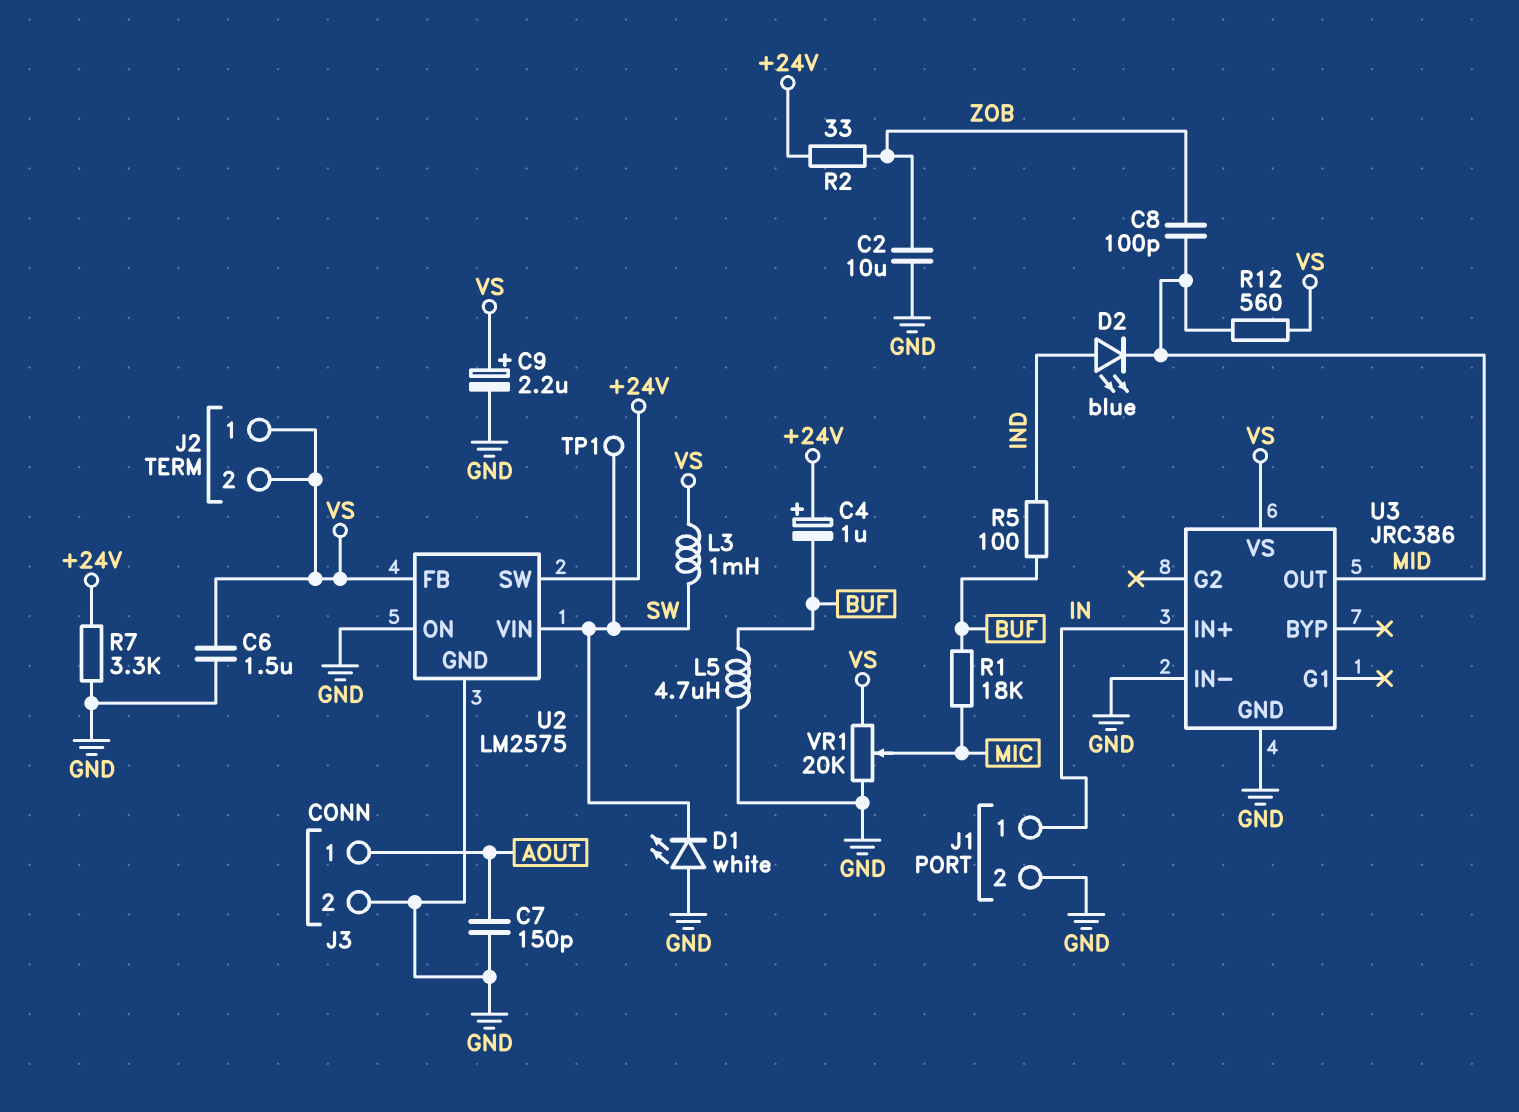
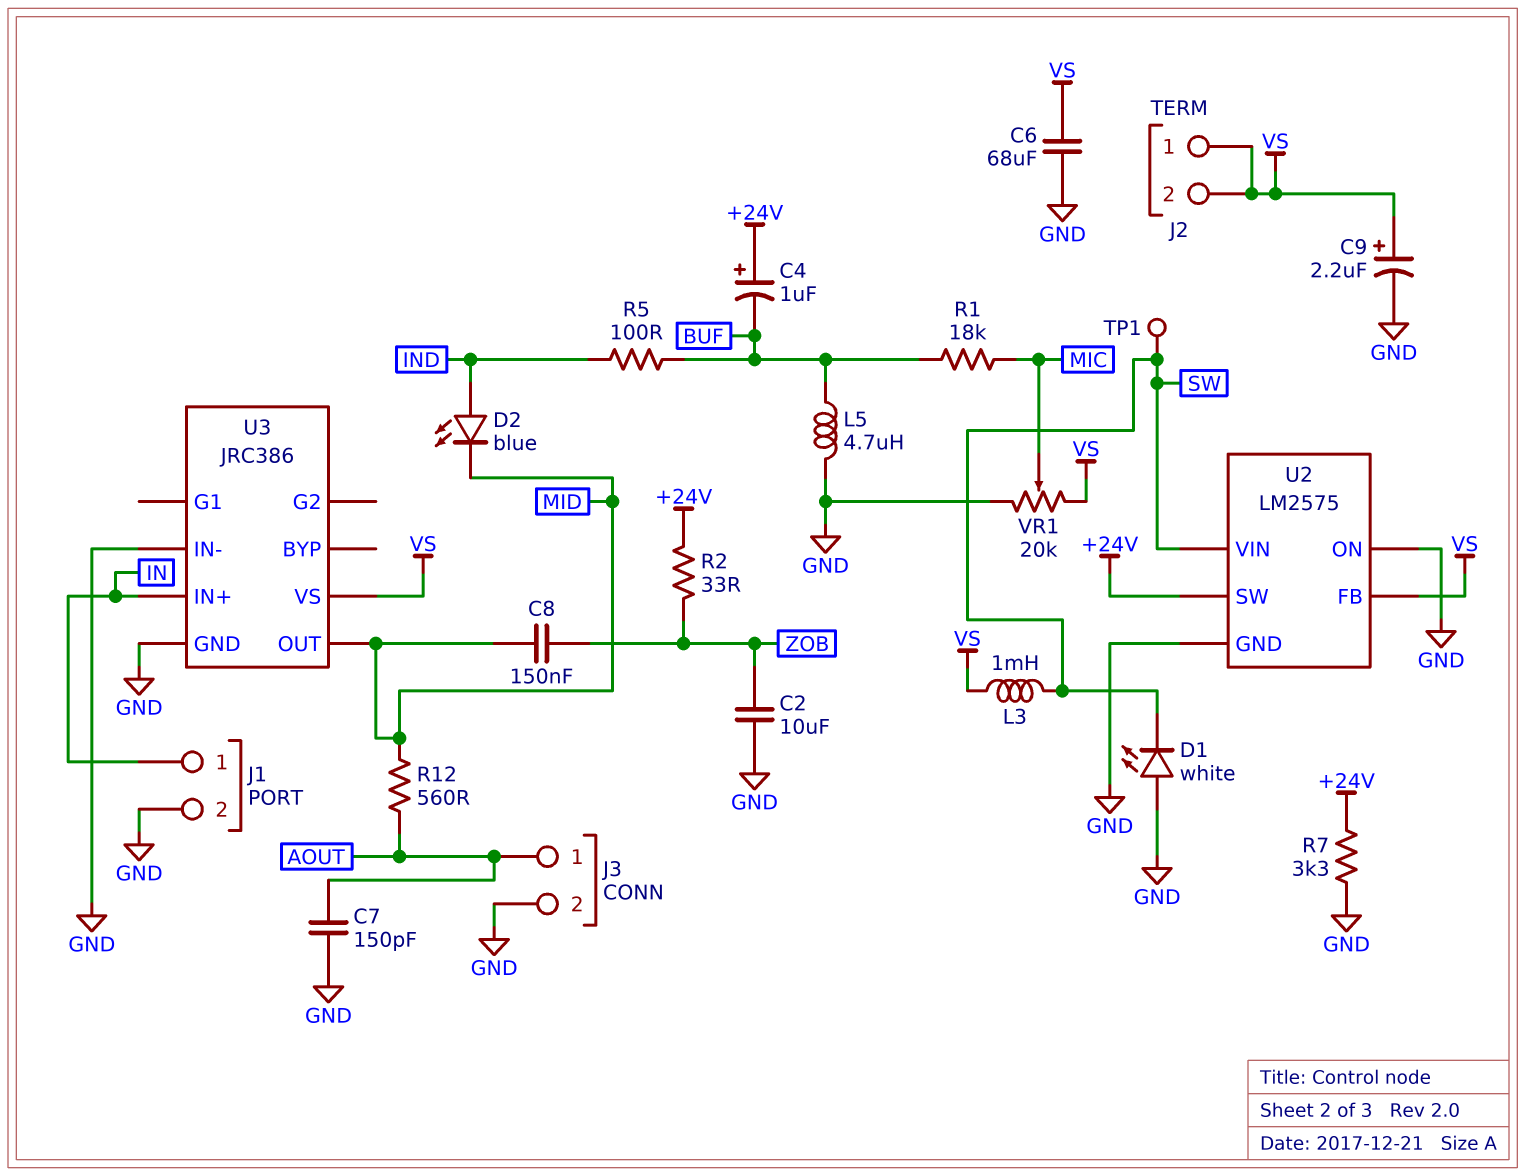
C6: 1.5uF (GND, VS) -> 68uF (GND, VS)
C8: 100pF (MID, ZOB) -> 150nF (MID, ZOB)
R12: 560 (MID, VS) -> 560 (AOUT, MID)

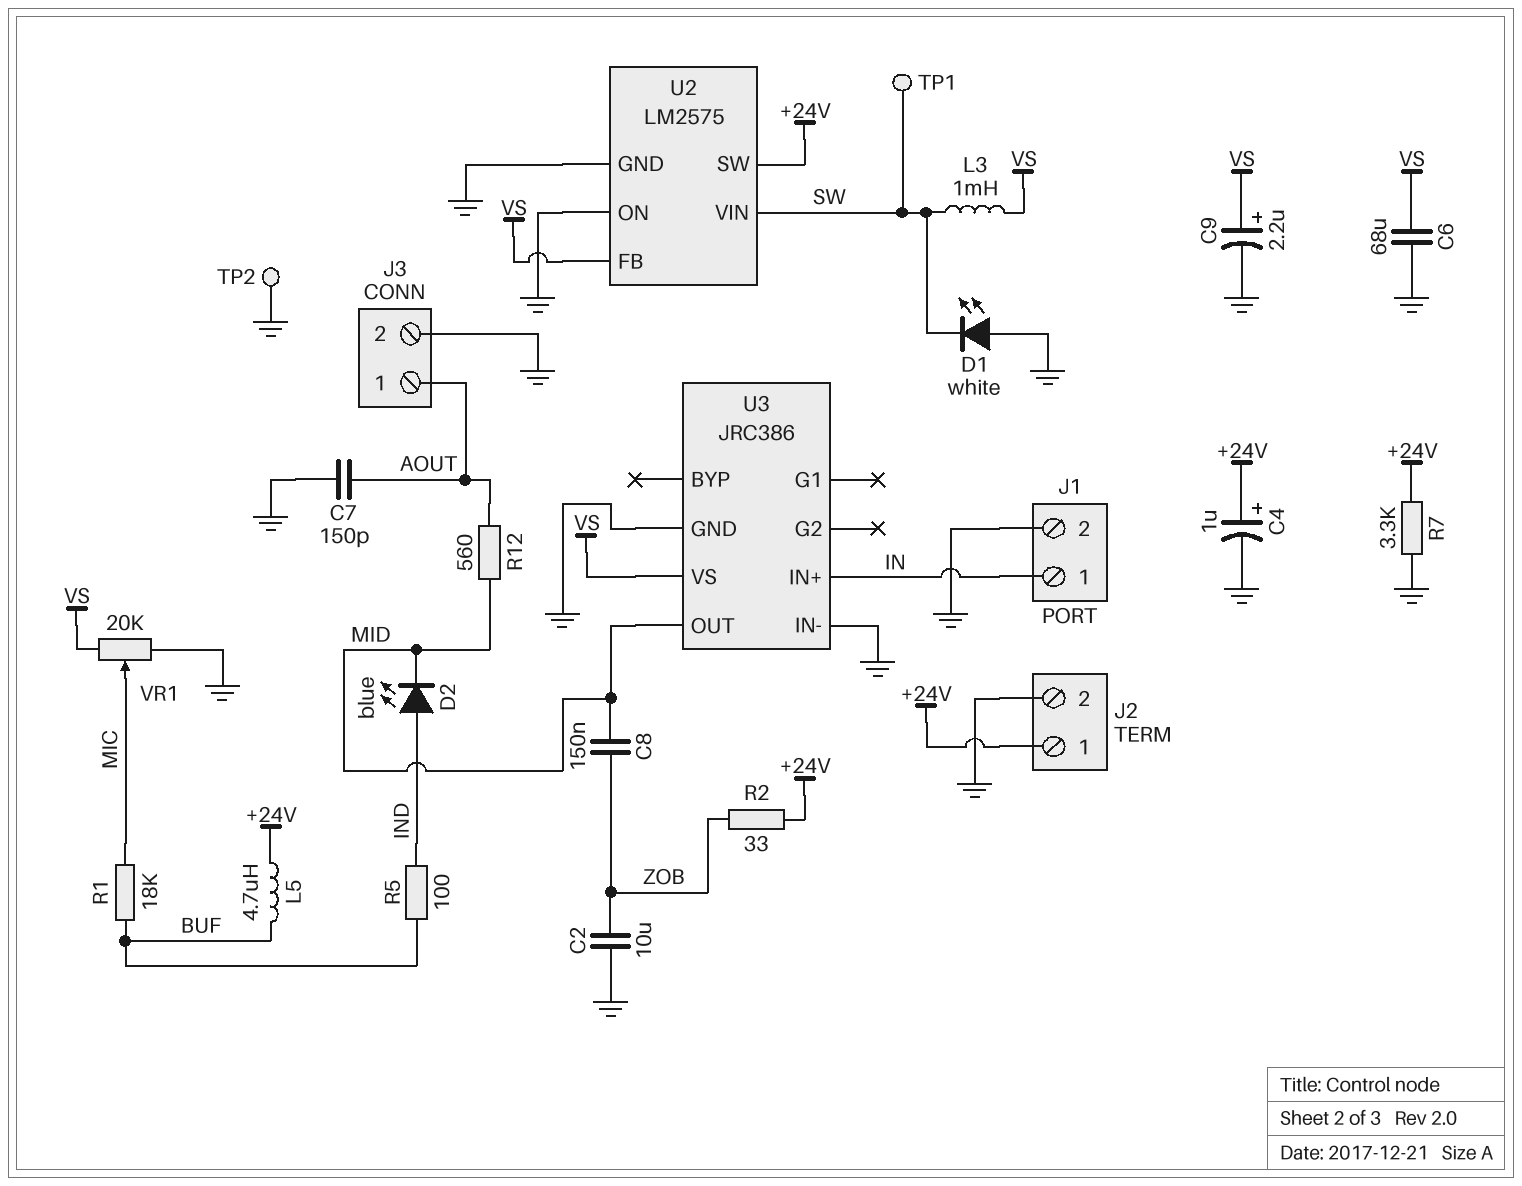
C4: 1uF (plus +24V, minus BUF) -> 1uF (plus +24V, minus GND)
J2 pin 1: VS -> +24V
J2 pin 2: VS -> GND
L5: 4.7uH (BUF, GND) -> 4.7uH (+24V, BUF)
TP2: none -> test point (GND)

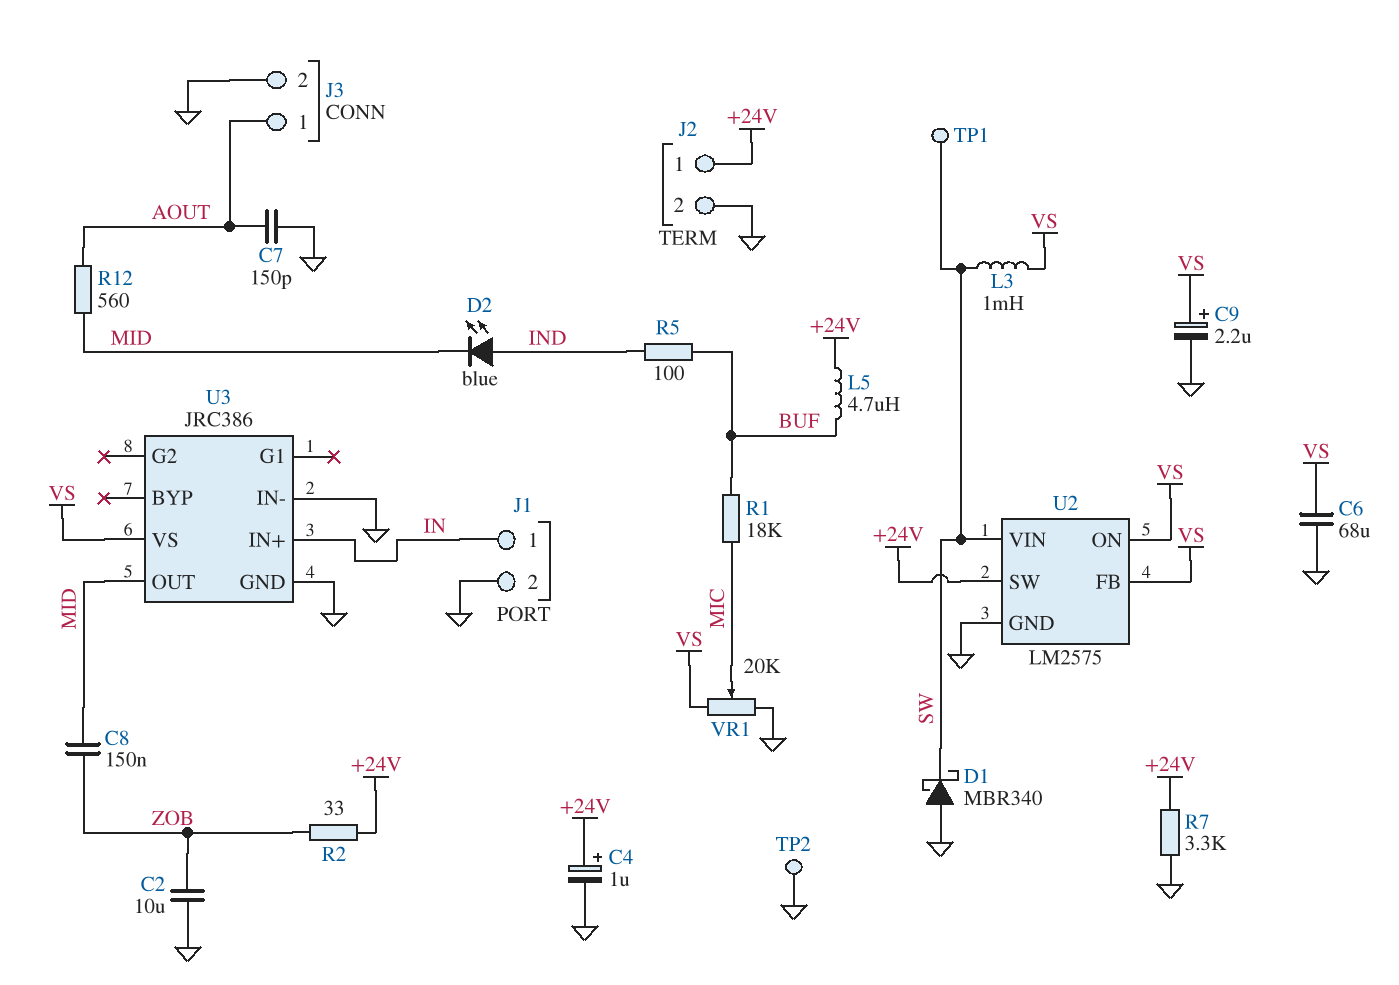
D1: LED white (A GND, K SW) -> schottky MBR340 (A GND, K SW)
U2 pin ON: GND -> VS

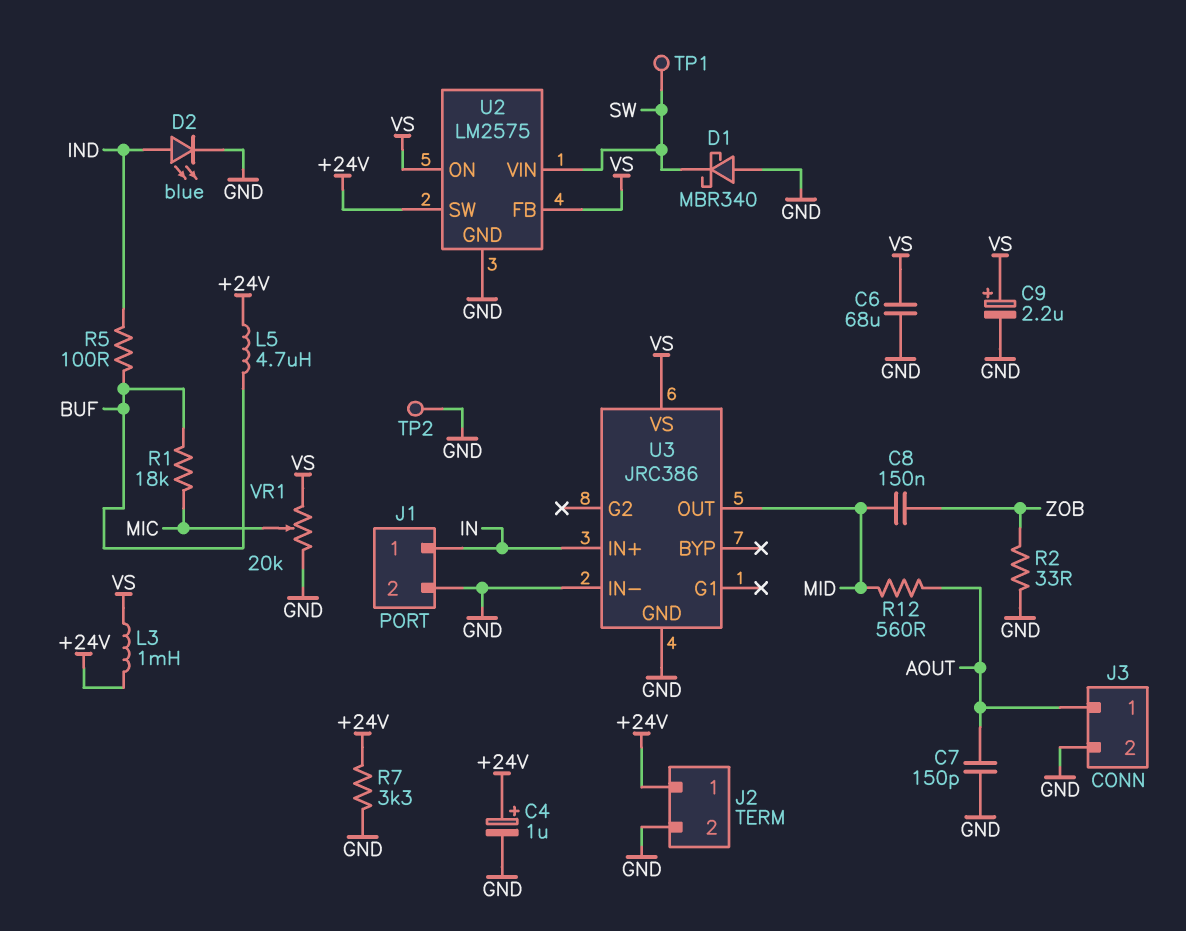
C2: 10uF (GND, ZOB) -> none
D2: LED blue (A IND, K MID) -> LED blue (A IND, K GND)
L3: 1mH (SW, VS) -> 1mH (+24V, VS)
R2: 33 (+24V, ZOB) -> 33 (GND, ZOB)

